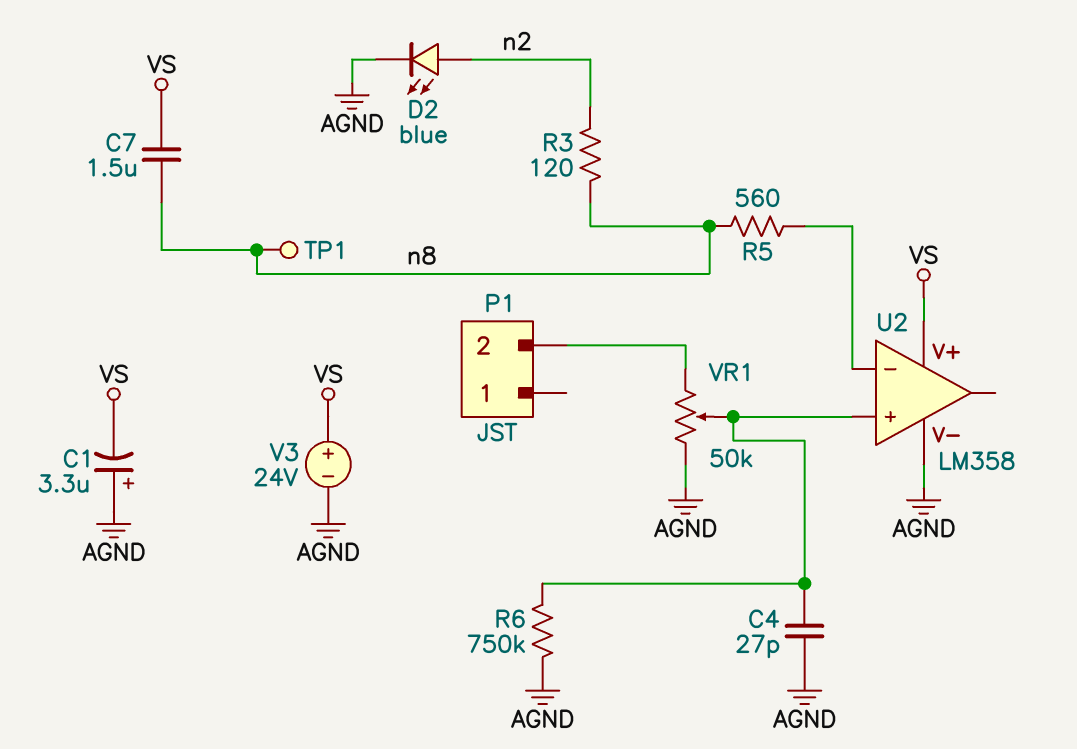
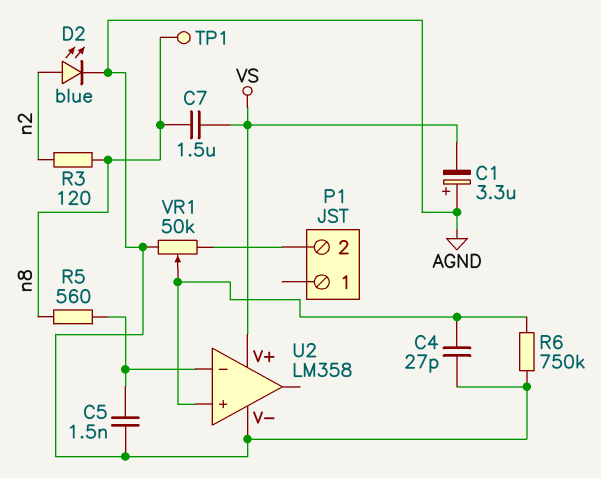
C5: none -> 1.5nF (AGND, U2/in-)
V3: 24V (plus VS, minus AGND) -> none

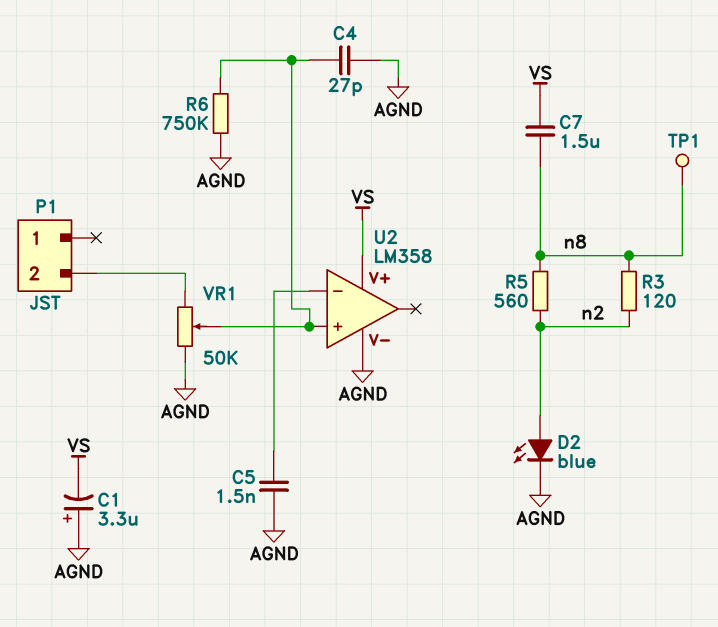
R5: 560 (U2/in-, n8) -> 560 (n2, n8)

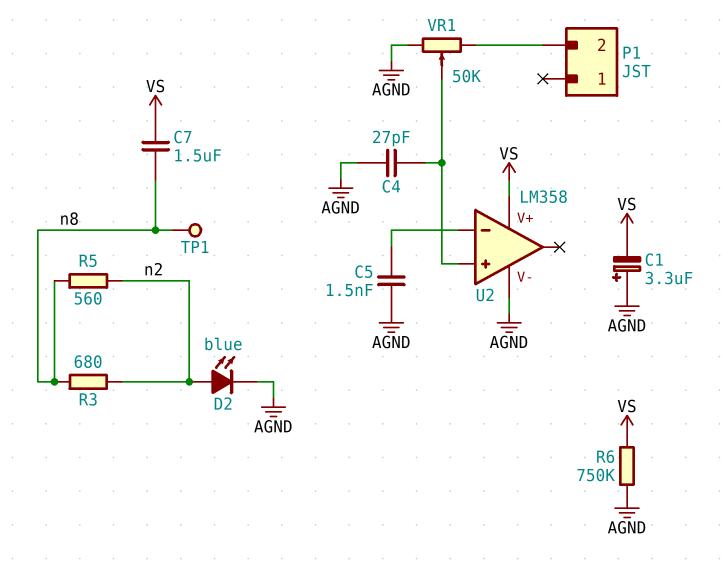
R3: 120 (n2, n8) -> 680 (n2, n8)
R6: 750k (AGND, U2/in+) -> 750k (AGND, VS)

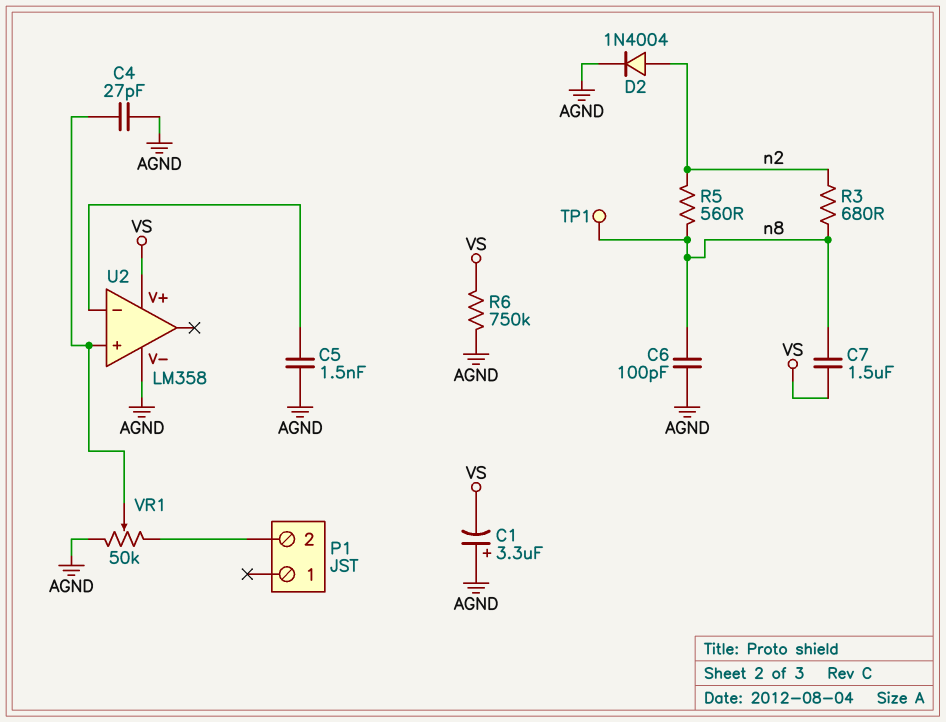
C6: none -> 100pF (AGND, n8)
D2: LED blue (A n2, K AGND) -> diode 1N4004 (A n2, K AGND)

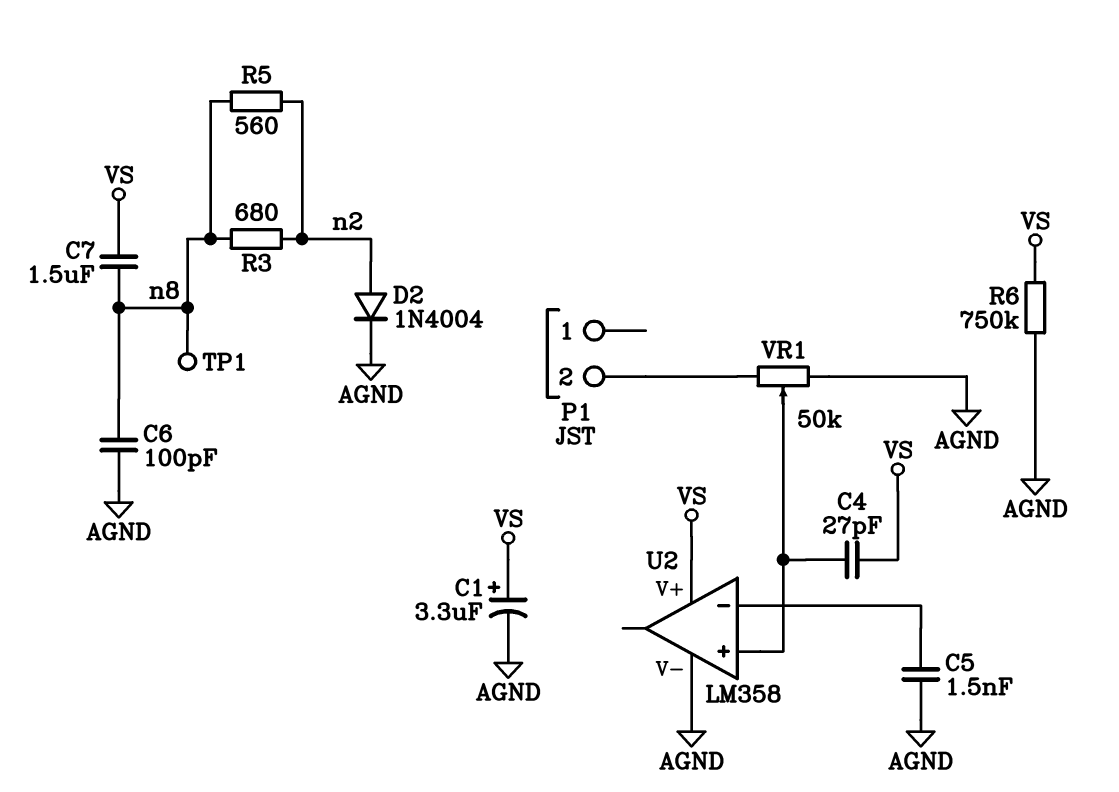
C1: 3.3uF (plus AGND, minus VS) -> 3.3uF (plus VS, minus AGND)
C4: 27pF (AGND, U2/in+) -> 27pF (U2/in+, VS)

